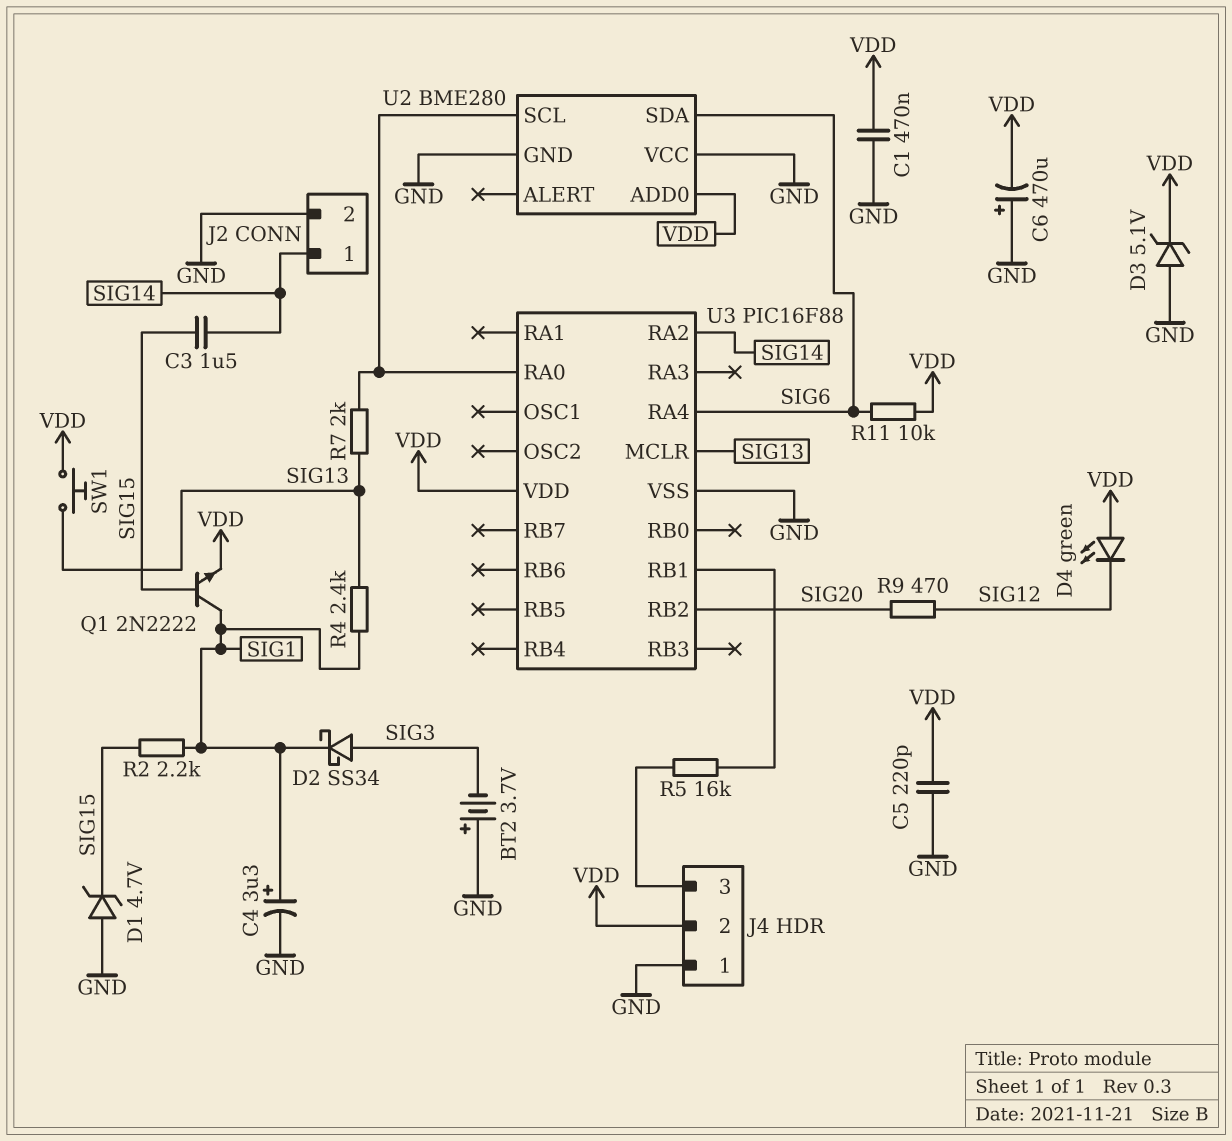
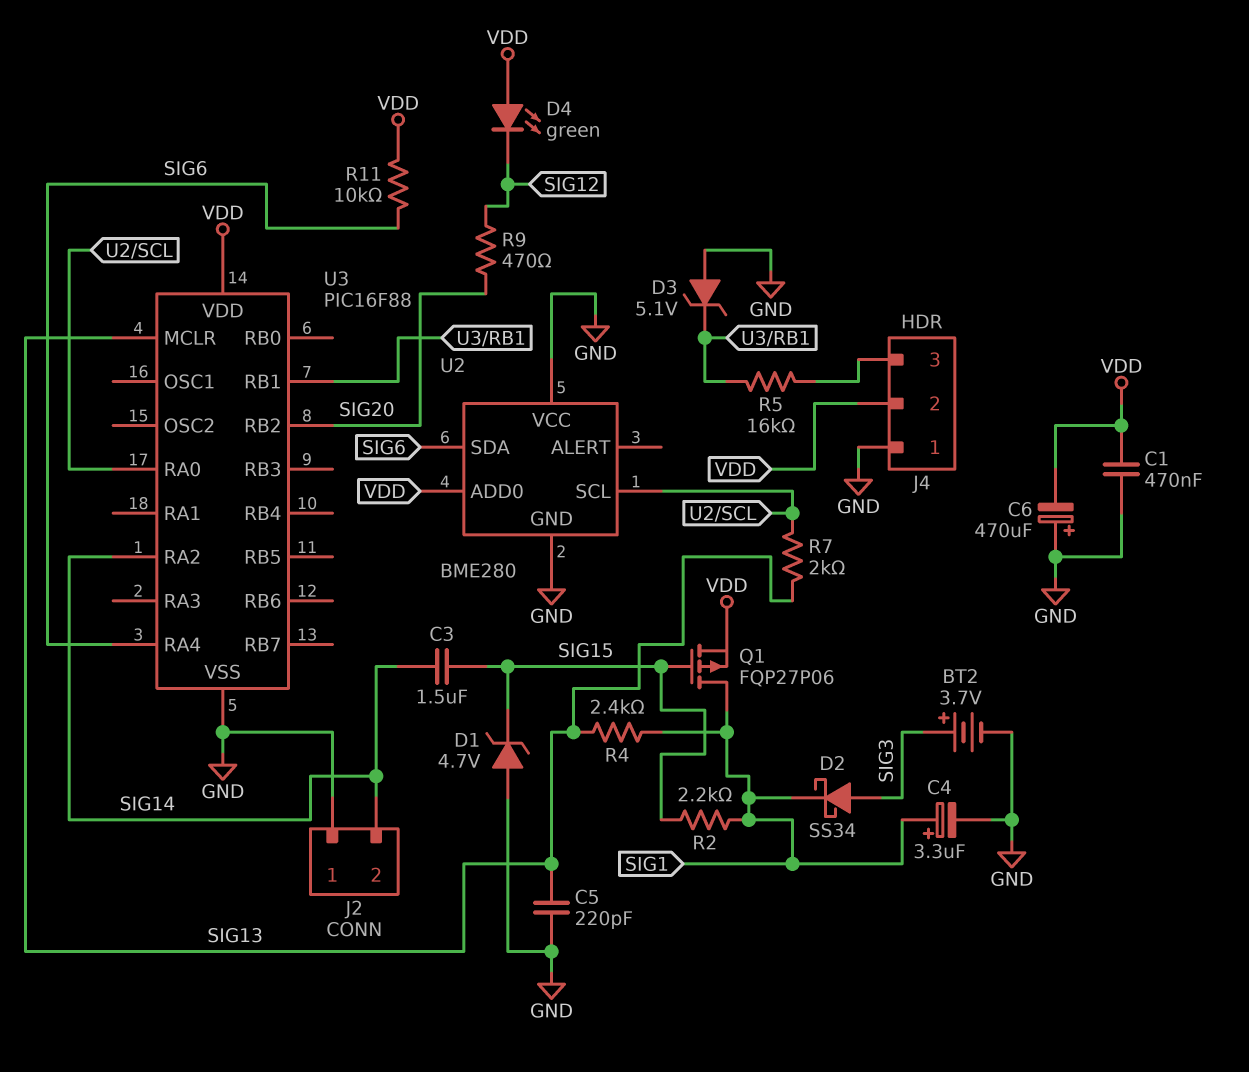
BT2: 3.7V (plus GND, minus SIG3) -> 3.7V (plus SIG3, minus GND)
C5: 220pF (GND, VDD) -> 220pF (GND, SIG13)
D3: zener 5.1V (A GND, K VDD) -> zener 5.1V (A GND, K U3/RB1)
J2 pin 1: SIG14 -> GND
J2 pin 2: GND -> SIG14
Q1: NPN 2N2222 (B SIG15, C SIG1, E VDD) -> PMOS FQP27P06 (G SIG15, D SIG1, S VDD)
SW1: button (SIG13, VDD) -> none

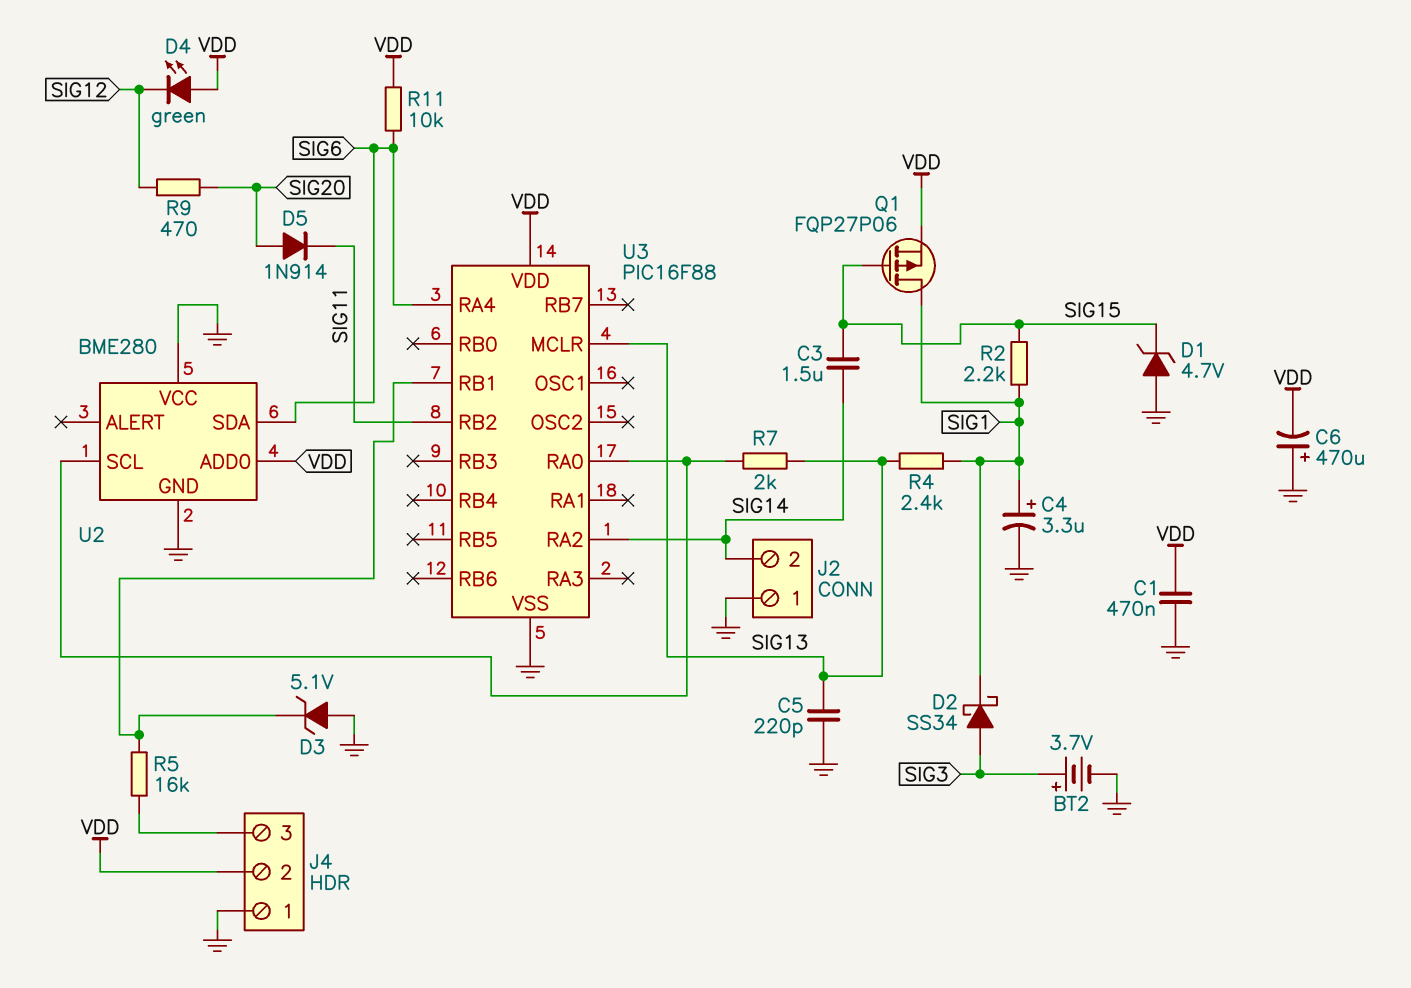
D5: none -> diode 1N914 (A SIG20, K SIG11)
U3 pin RB2: SIG20 -> SIG11

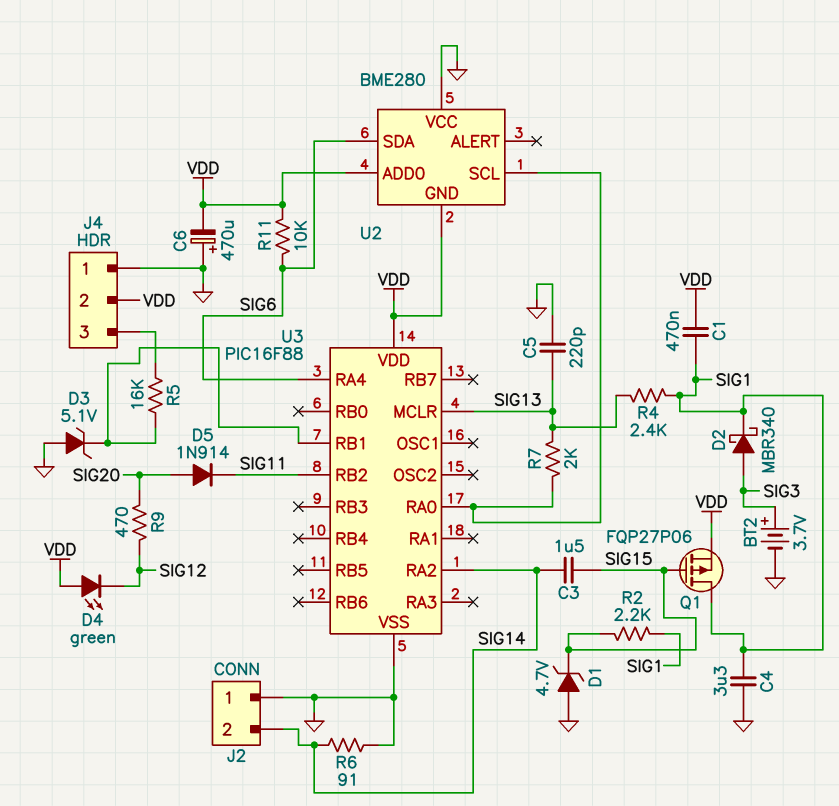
C1: 470nF (GND, VDD) -> 470nF (SIG1, VDD)
C4: 3.3uF (plus SIG1, minus GND) -> 3.3uF (GND, SIG1)
D2: schottky SS34 (A SIG3, K SIG1) -> schottky MBR340 (A SIG3, K SIG1)
R6: none -> 91 (GND, SIG14)
U2 pin GND: GND -> VDD

